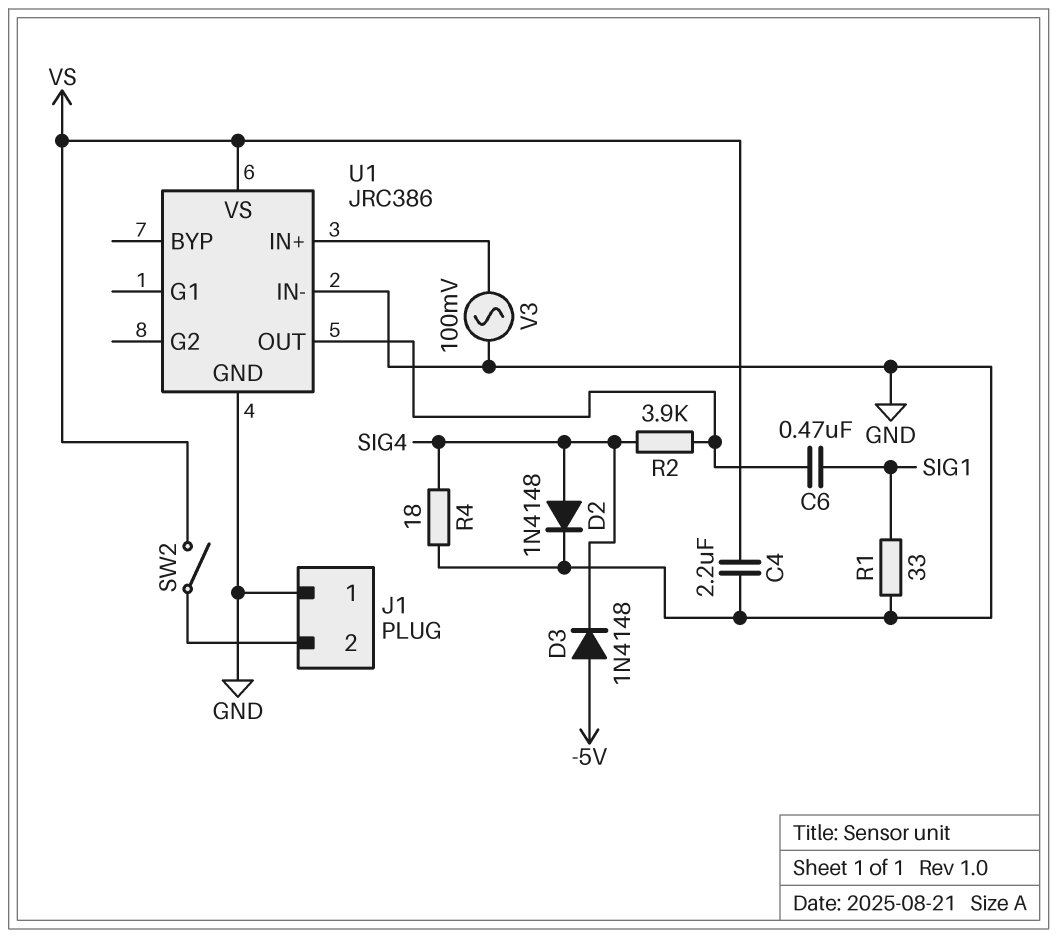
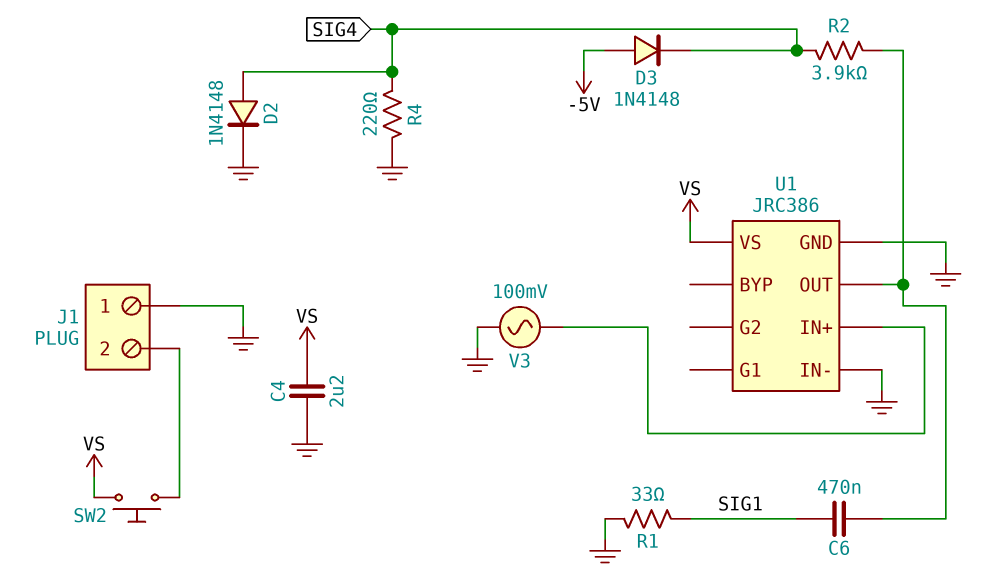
R4: 18 (GND, SIG4) -> 220 (GND, SIG4)
SW2: switch (J1/2, VS) -> button (J1/2, VS)

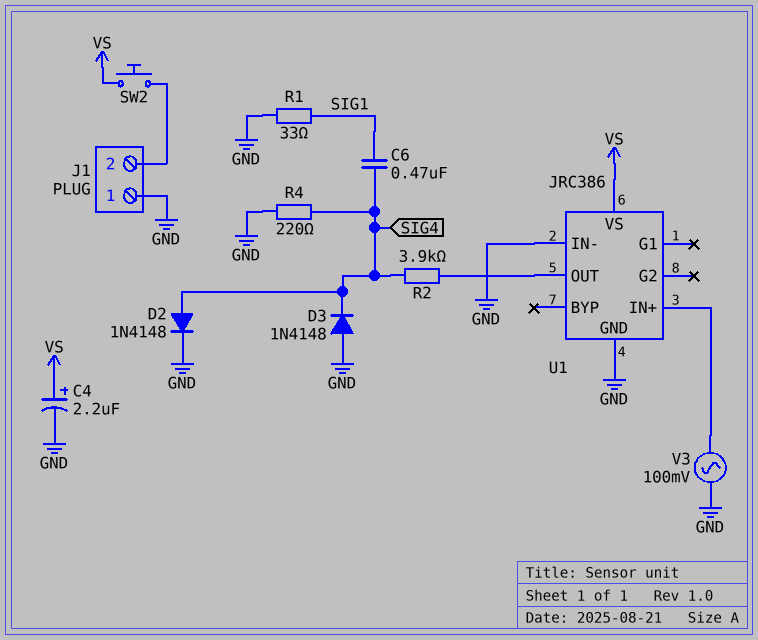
C4: 2.2uF (GND, VS) -> 2.2uF (plus VS, minus GND)
C6: 470nF (SIG1, U1/OUT) -> 470nF (SIG1, SIG4)
D3: diode 1N4148 (A -5V, K SIG4) -> diode 1N4148 (A GND, K SIG4)

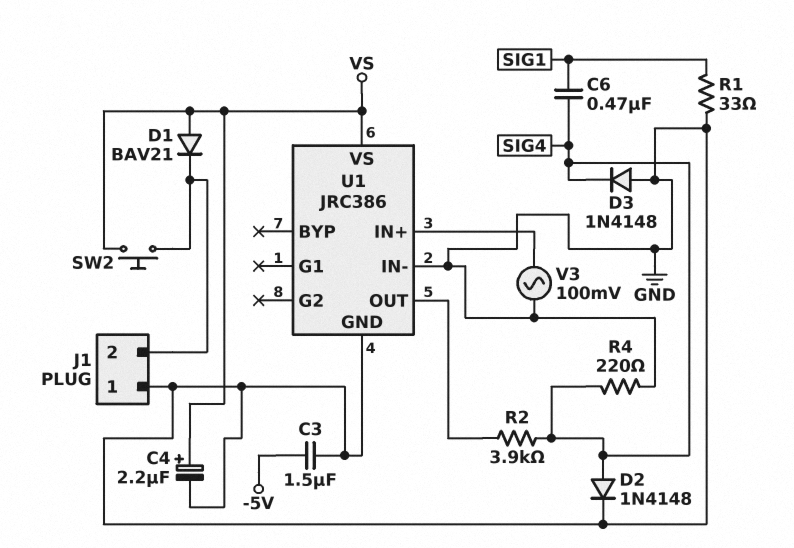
C3: none -> 1.5uF (-5V, GND)
D1: none -> diode BAV21 (A VS, K J1/2)

